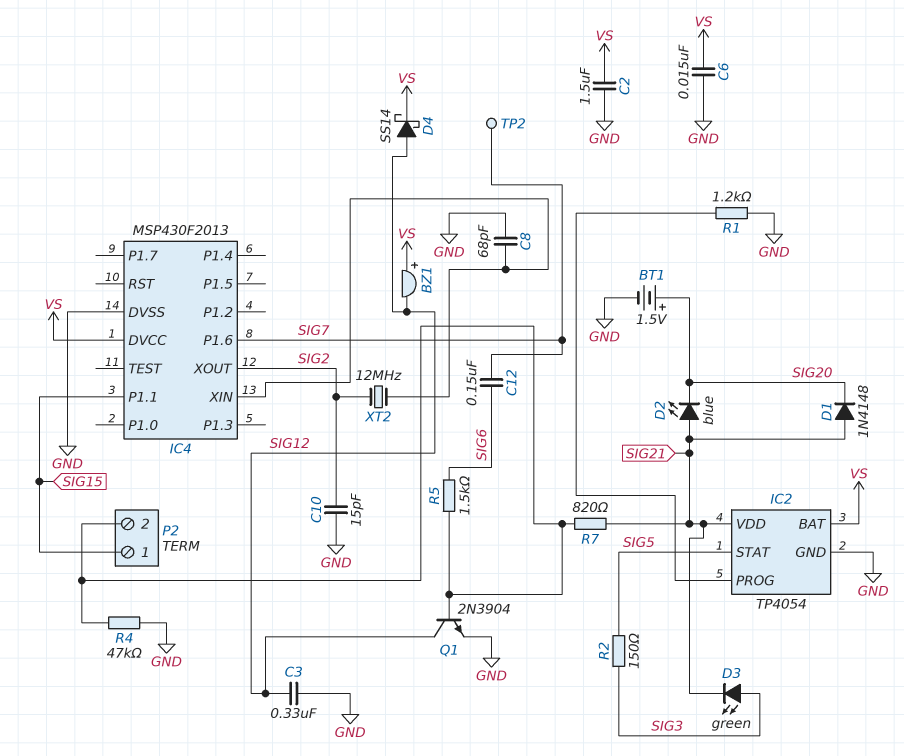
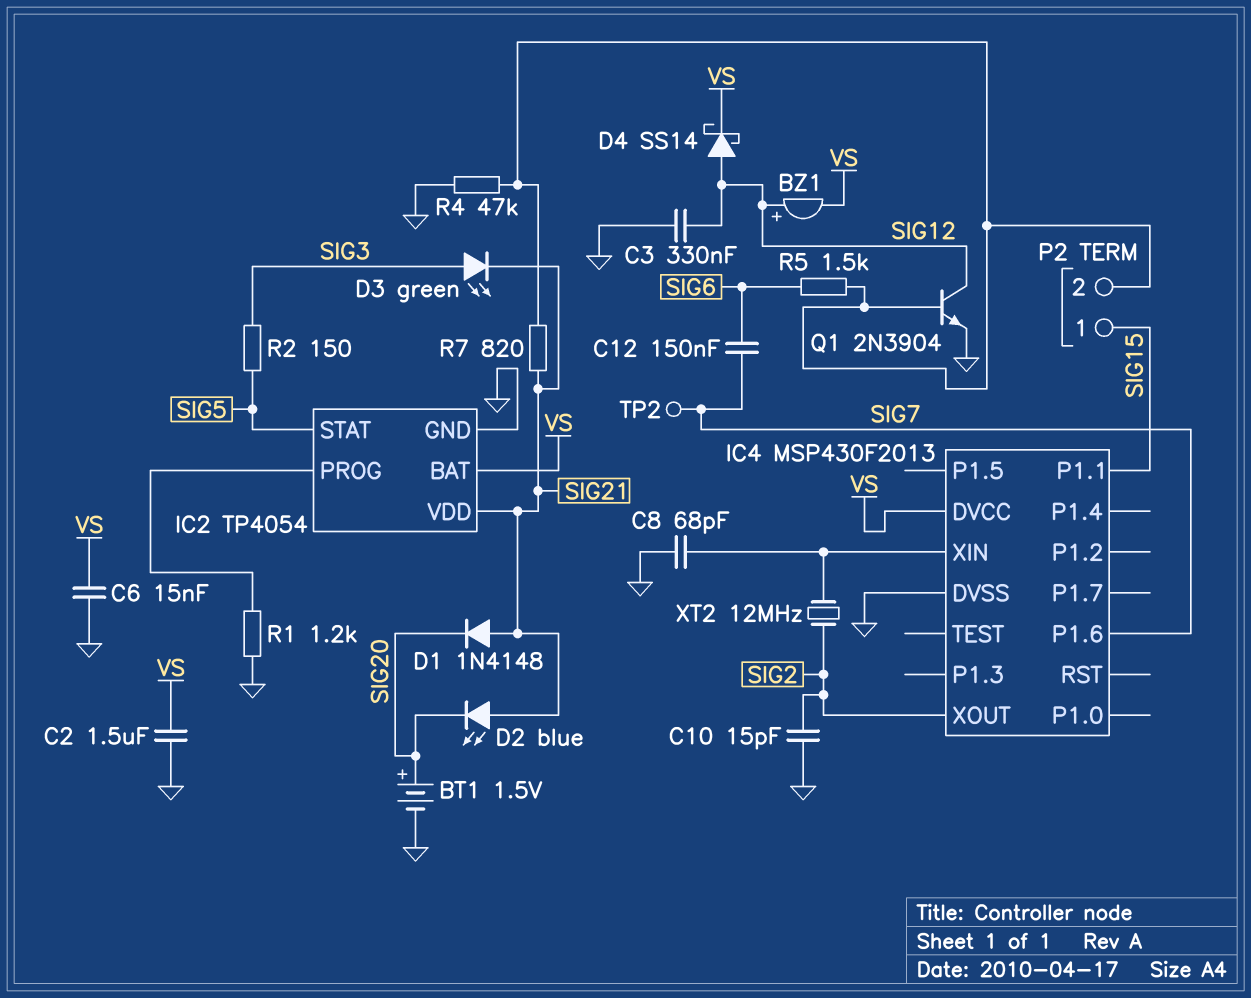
BZ1: buzzer (plus VS, minus SIG12) -> buzzer (plus SIG12, minus VS)

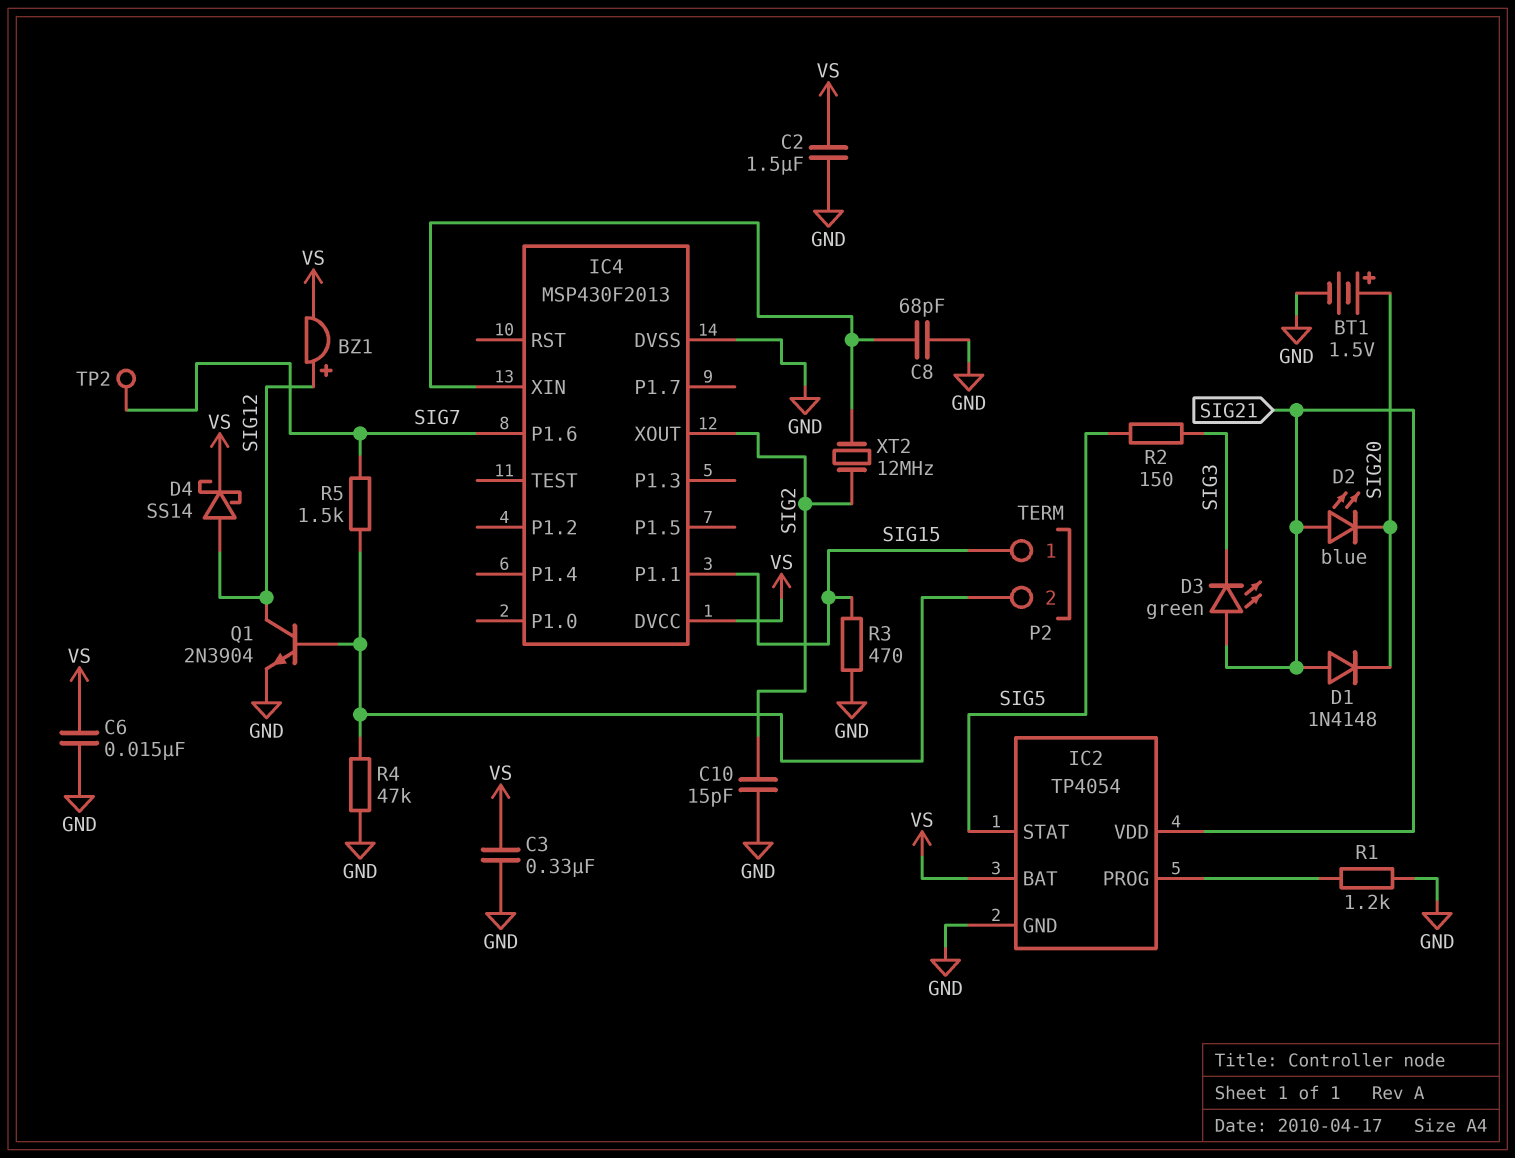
C3: 330nF (GND, SIG12) -> 330nF (GND, VS)
C12: 150nF (SIG6, SIG7) -> none
D3: LED green (A SIG3, K SIG21) -> LED green (A SIG21, K SIG3)
R3: none -> 470 (GND, SIG15)
R5: 1.5k (P2/2, SIG6) -> 1.5k (P2/2, SIG7)
R7: 820 (P2/2, SIG21) -> none

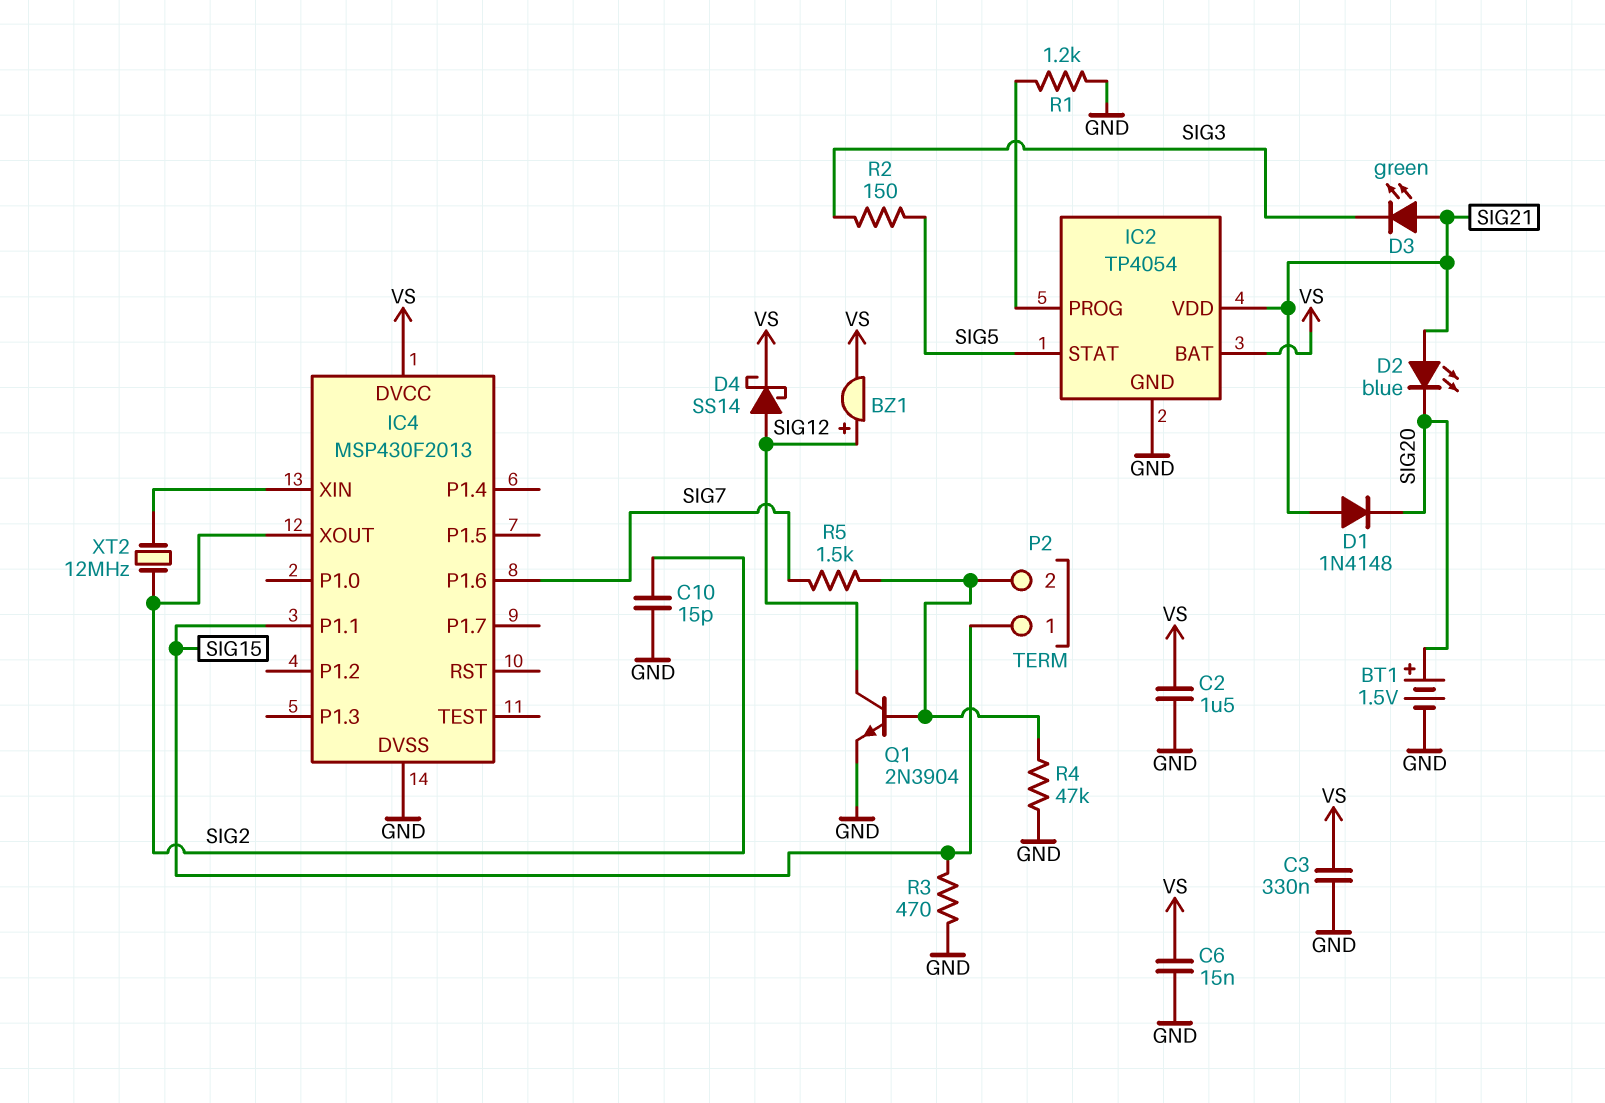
C8: 68pF (GND, IC4/XIN) -> none
TP2: test point (SIG7) -> none

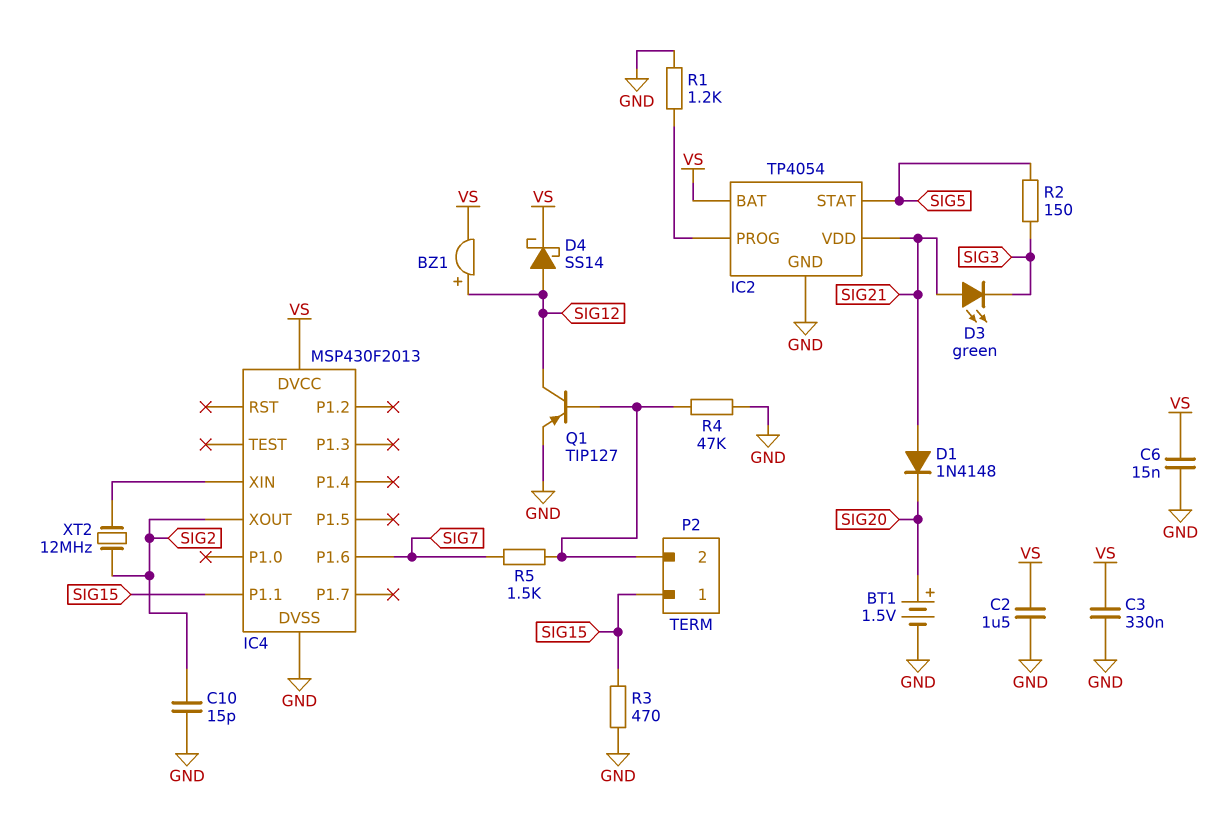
D2: LED blue (A SIG21, K SIG20) -> none
Q1: NPN 2N3904 (B P2/2, C SIG12, E GND) -> PNP TIP127 (B P2/2, C SIG12, E GND)

